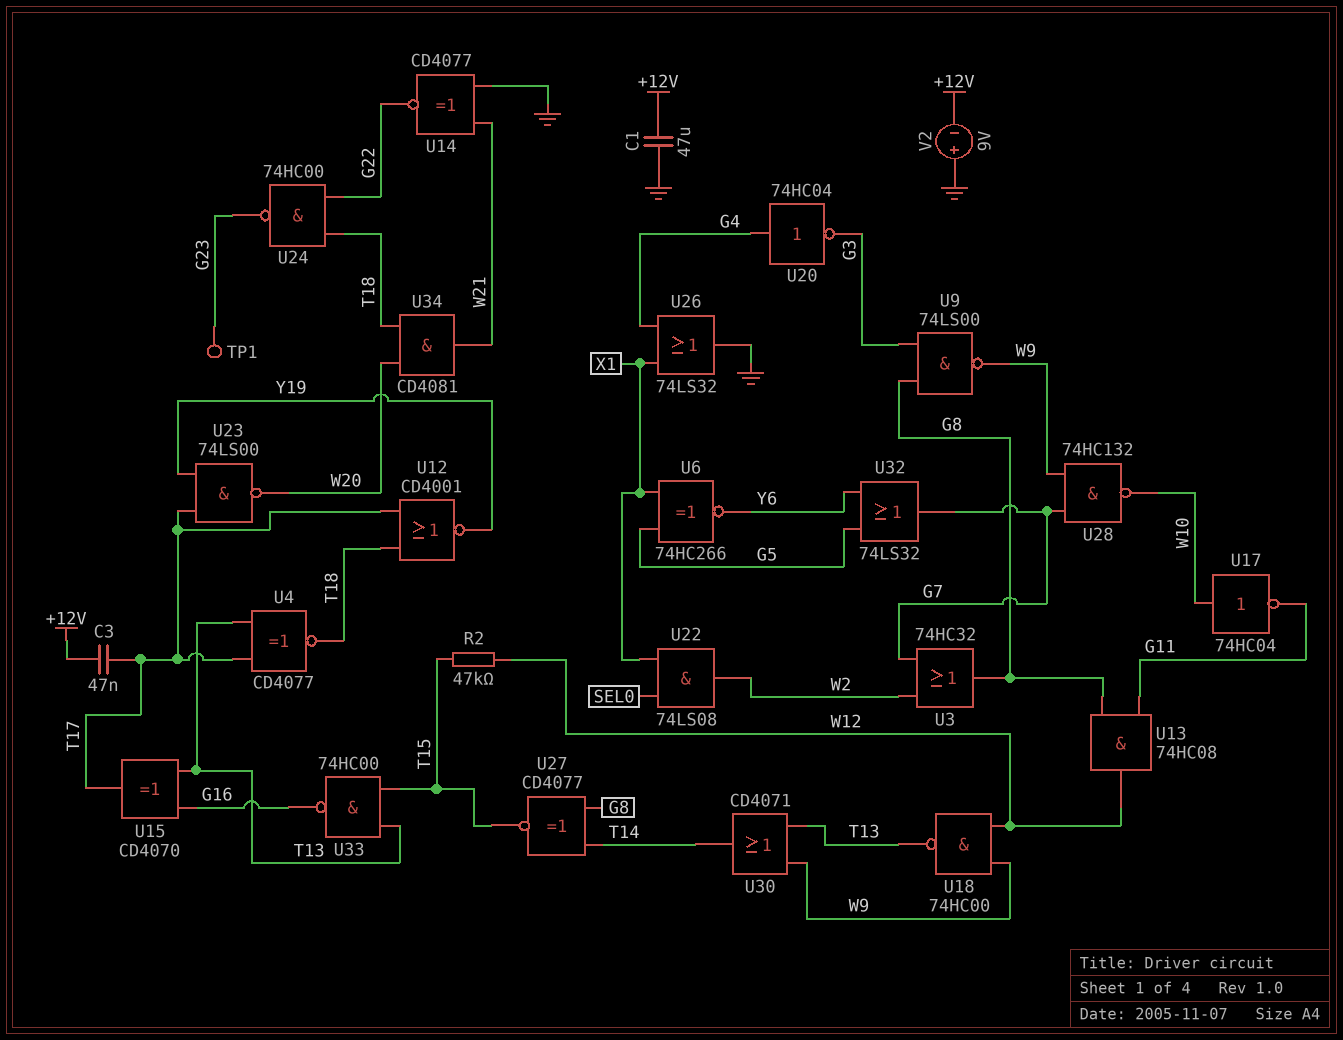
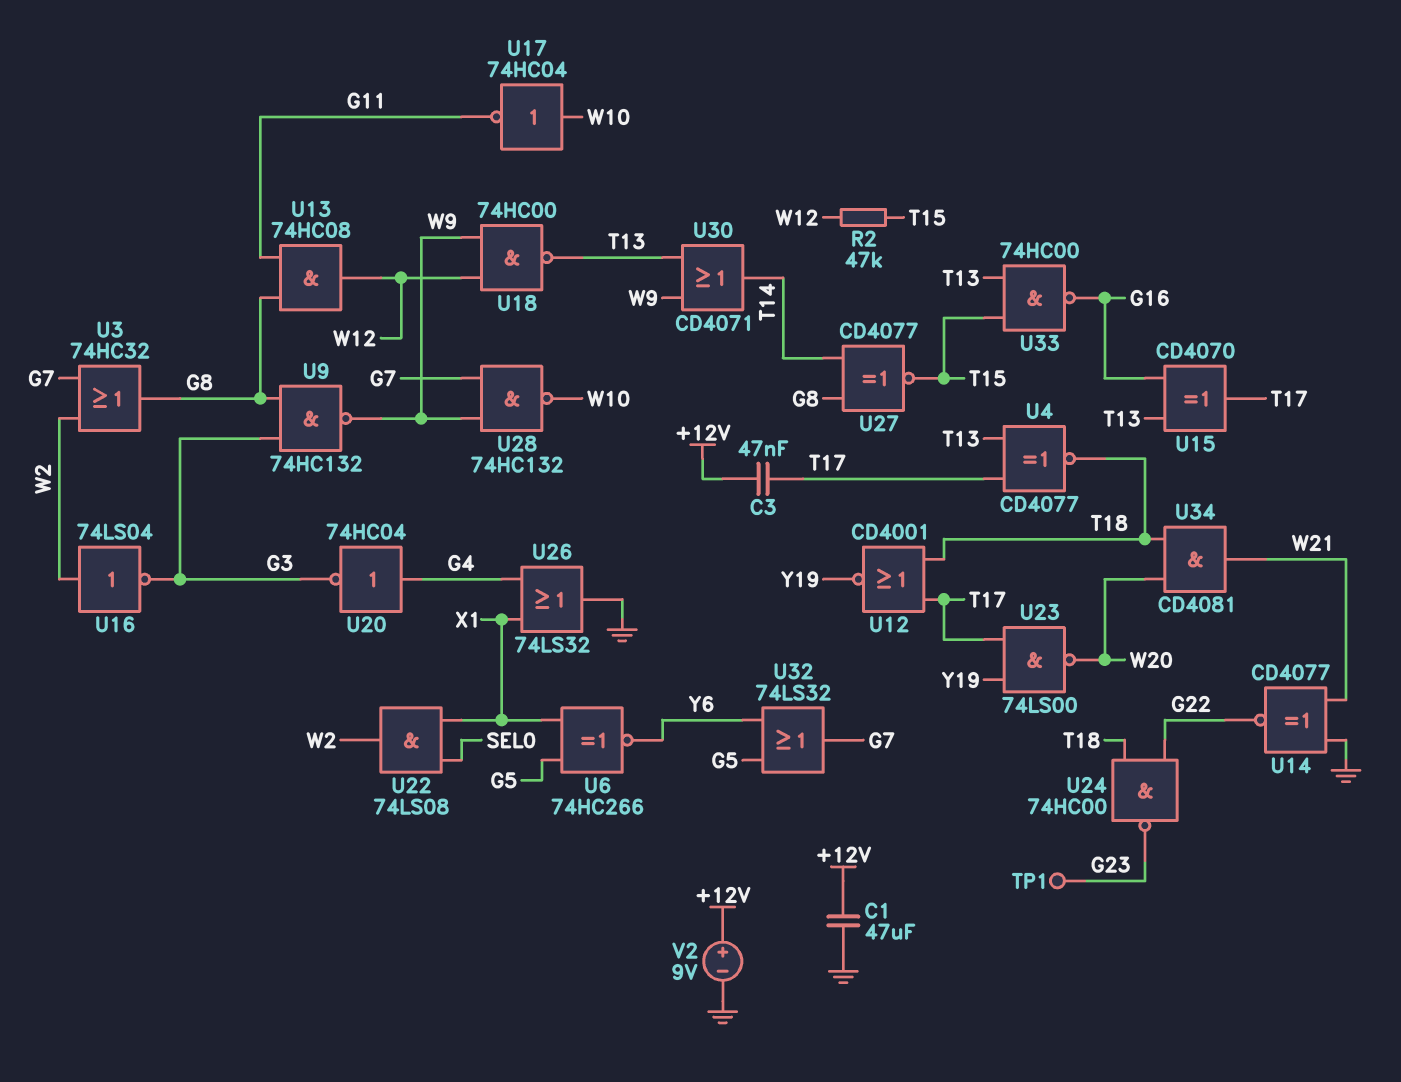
U9: NAND 74LS00 (in G3, in G8, out W9) -> NAND 74HC132 (in G3, in G8, out W9)
U16: none -> NOT 74LS04 (in W2, out G3)
V2: 9V (plus GND, minus +12V) -> 9V (plus +12V, minus GND)

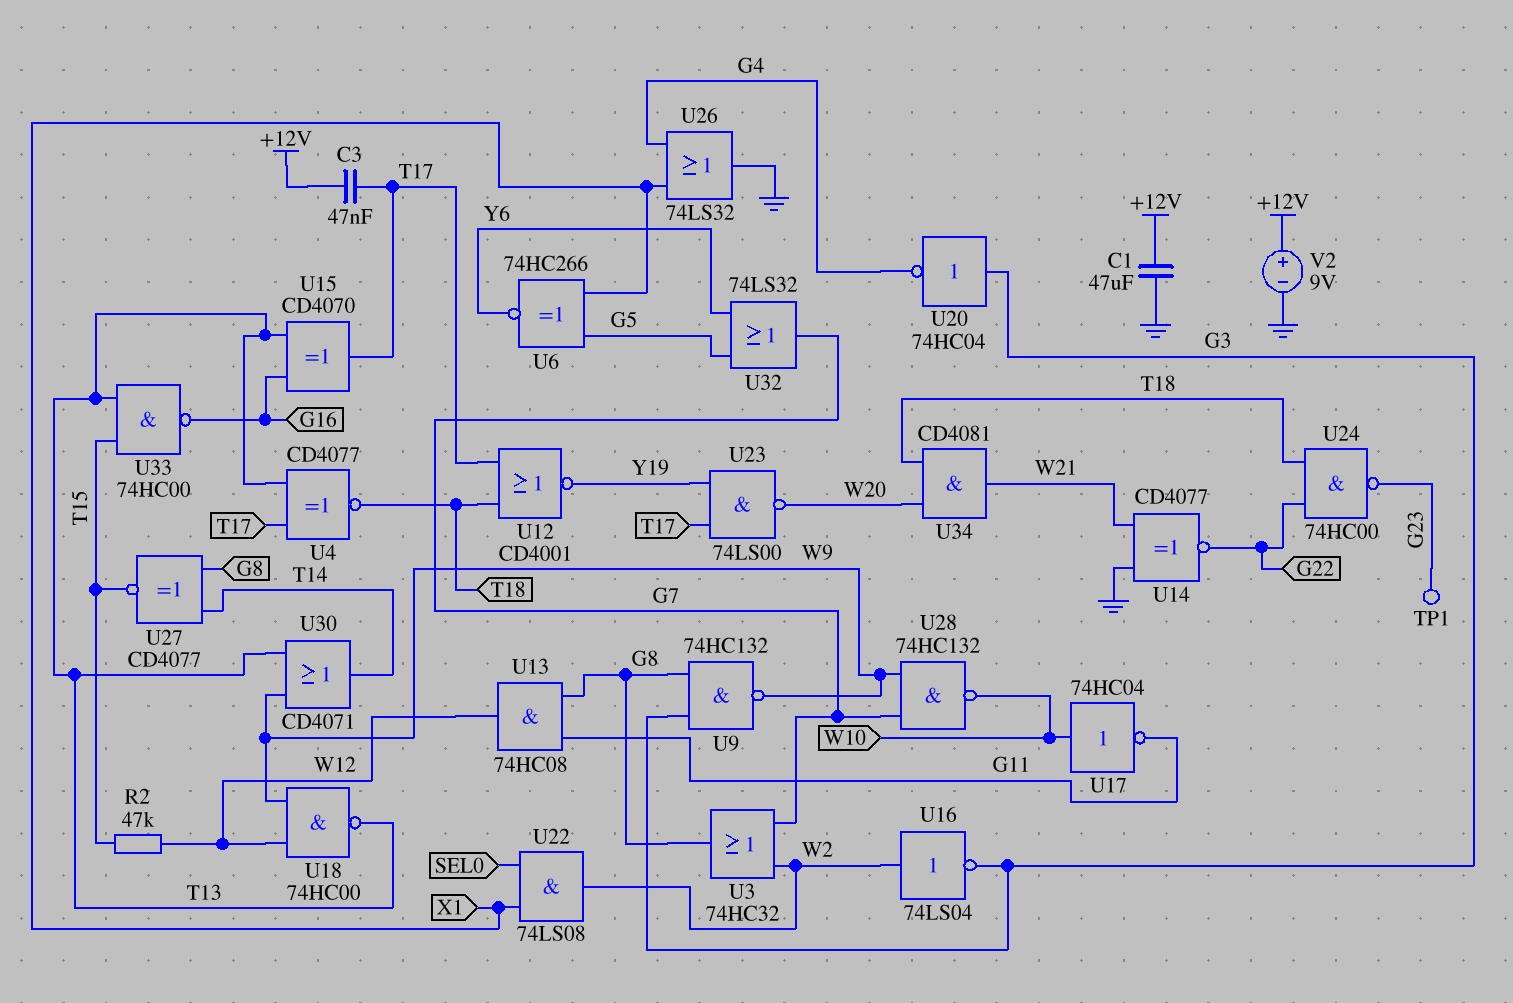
U20: NOT 74HC04 (in G4, out G3) -> NOT 74HC04 (in G3, out G4)

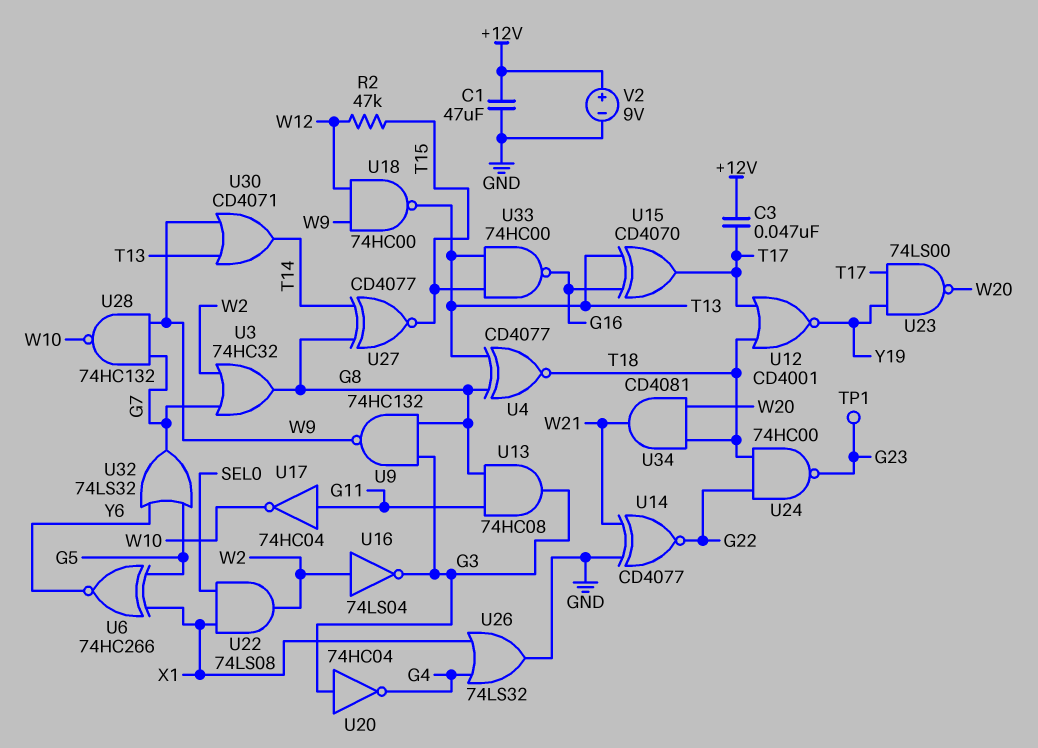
U4: XNOR CD4077 (in T13, in T17, out T18) -> XNOR CD4077 (in G8, in T13, out T18)
U13: AND 74HC08 (in G8, in G11, out W12) -> AND 74HC08 (in G8, in G11, out G3)
U17: NOT 74HC04 (in W10, out G11) -> NOT 74HC04 (in G11, out W10)

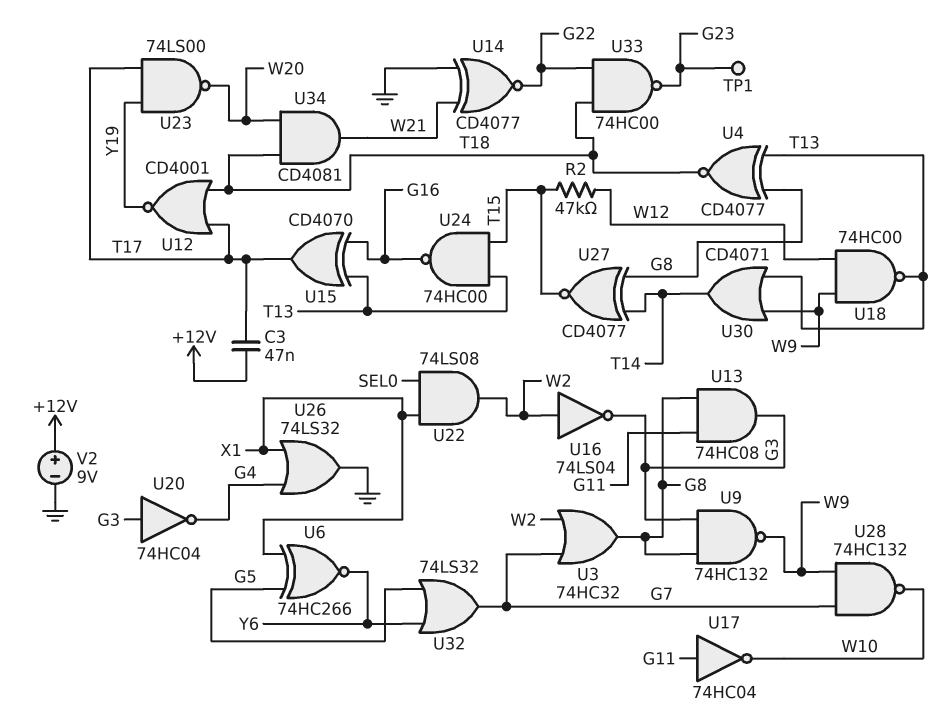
C1: 47uF (+12V, GND) -> none
U24: NAND 74HC00 (in G22, in T18, out G23) -> NAND 74HC00 (in T13, in T15, out G16)
U33: NAND 74HC00 (in T13, in T15, out G16) -> NAND 74HC00 (in G22, in T18, out G23)

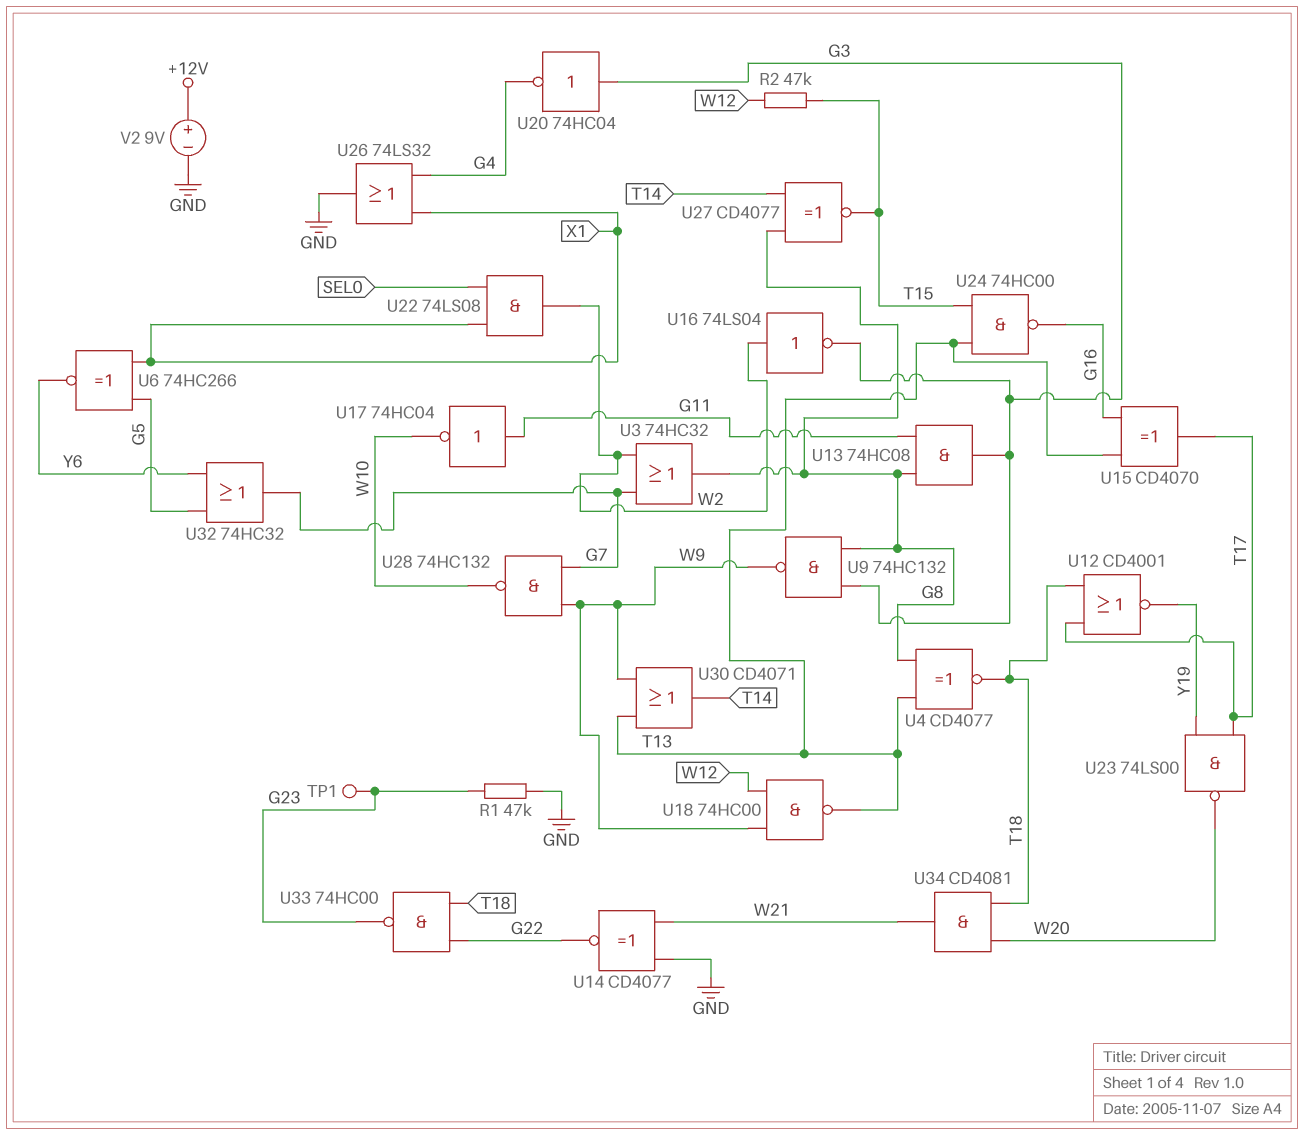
C3: 47nF (+12V, T17) -> none
R1: none -> 47k (G23, GND)
U32: OR 74LS32 (in G5, in Y6, out G7) -> OR 74HC32 (in G5, in Y6, out G7)

